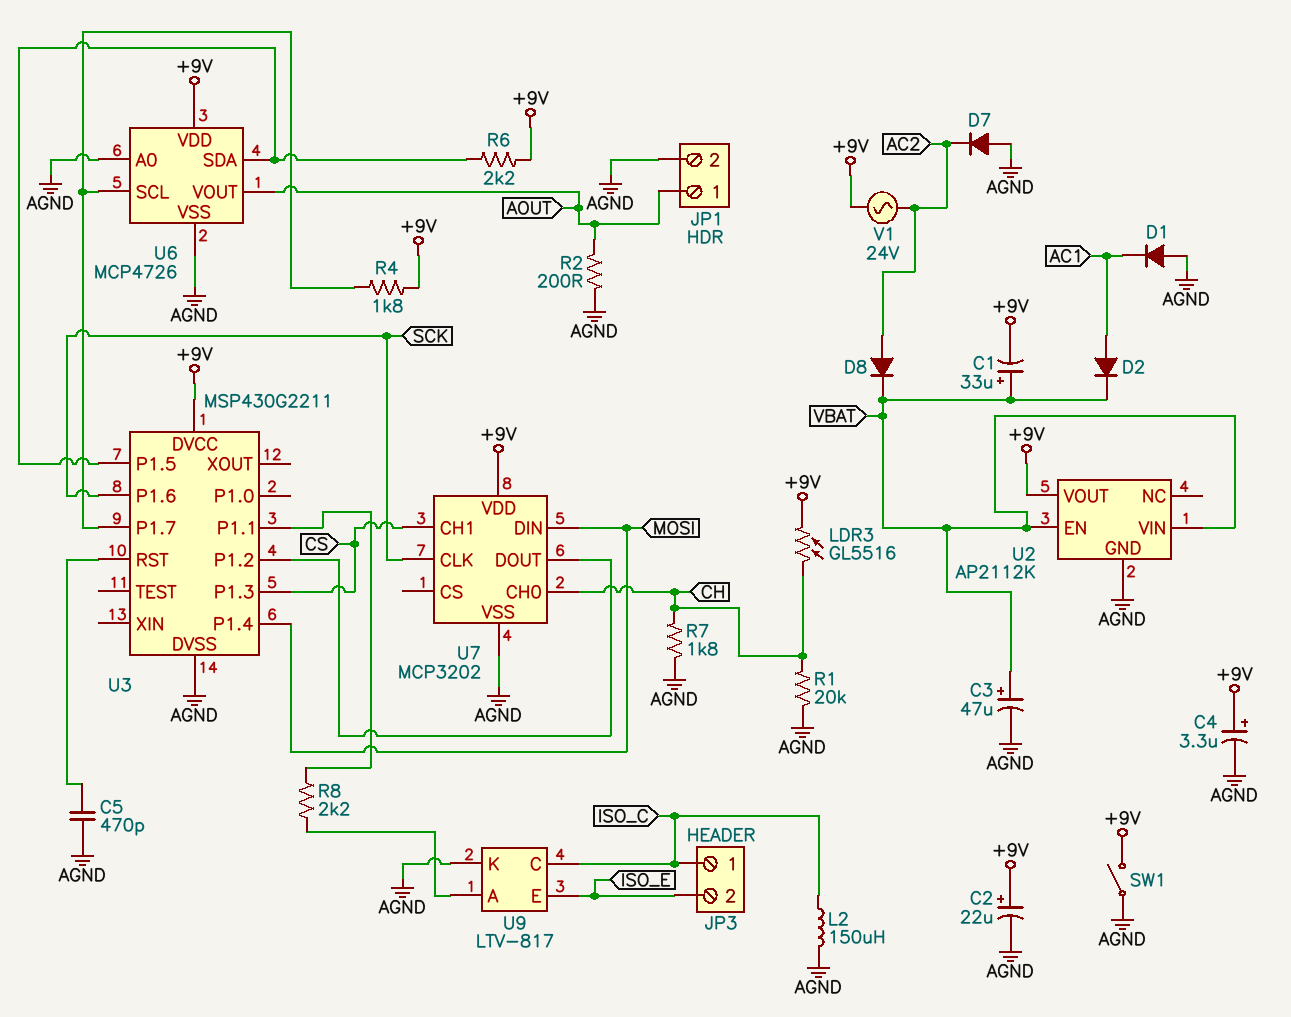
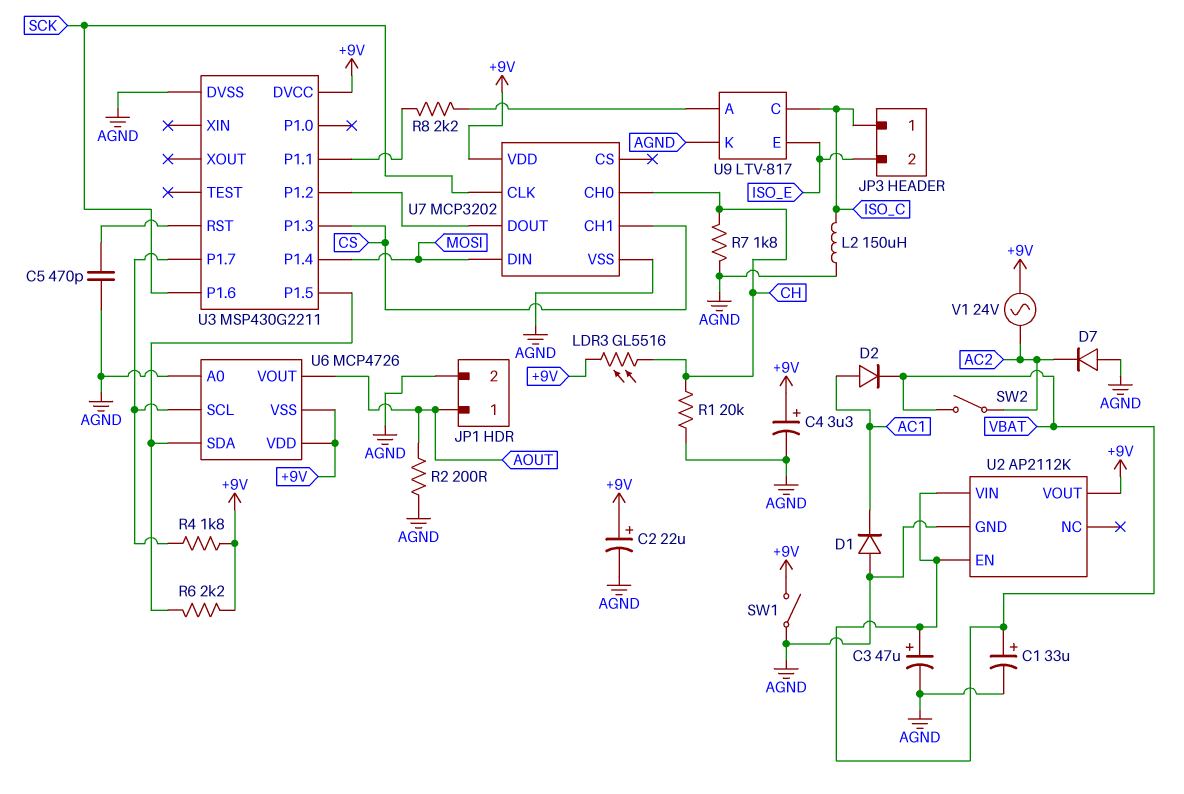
C1: 33uF (plus VBAT, minus +9V) -> 33uF (plus VBAT, minus AGND)
D8: diode (A AC2, K VBAT) -> none
SW2: none -> switch (AC2, VBAT)
U6 pin VSS: AGND -> +9V

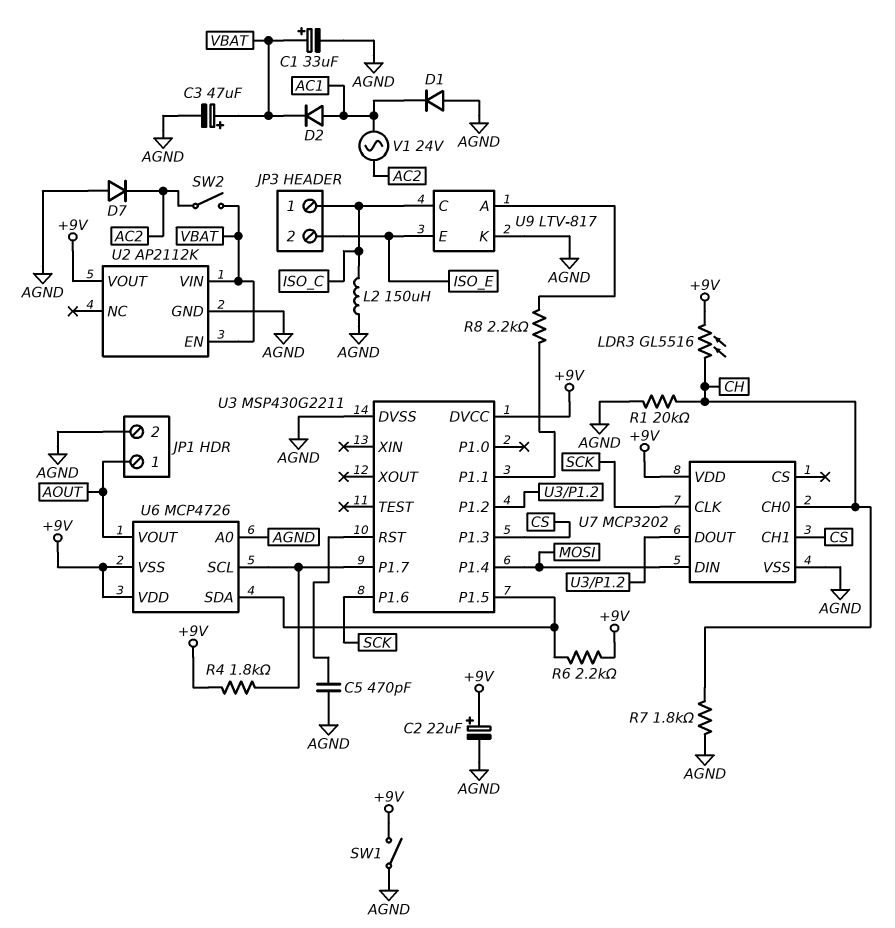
C4: 3.3uF (plus +9V, minus AGND) -> none
R2: 200 (AGND, AOUT) -> none
V1: AC 24V (+9V, AC2) -> AC 24V (AC1, AC2)

